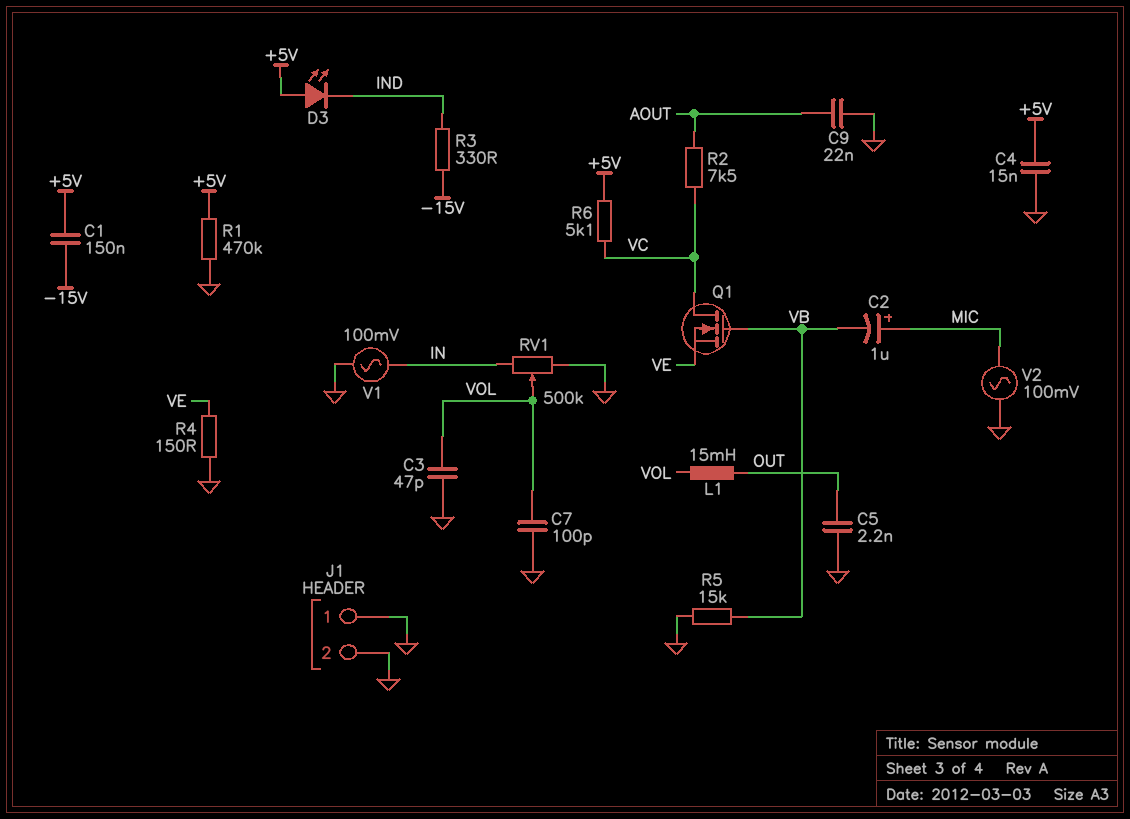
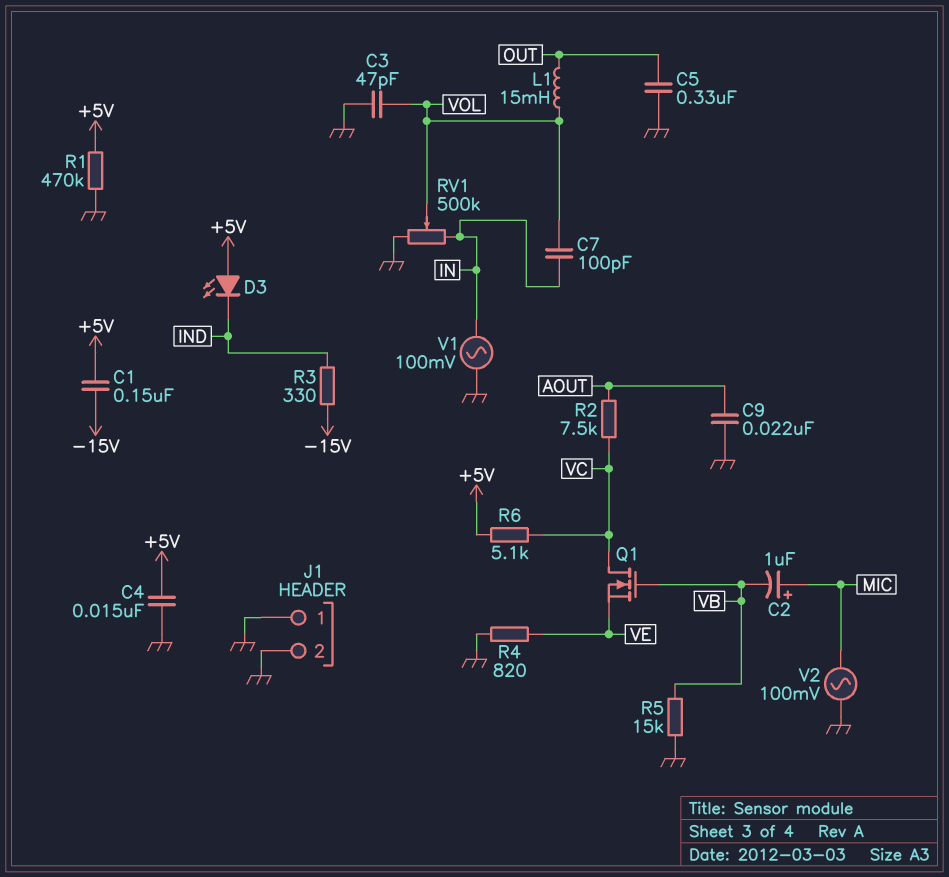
C5: 2.2nF (GND, OUT) -> 330nF (GND, OUT)
C7: 100pF (GND, VOL) -> 100pF (IN, VOL)
R4: 150 (GND, VE) -> 820 (GND, VE)

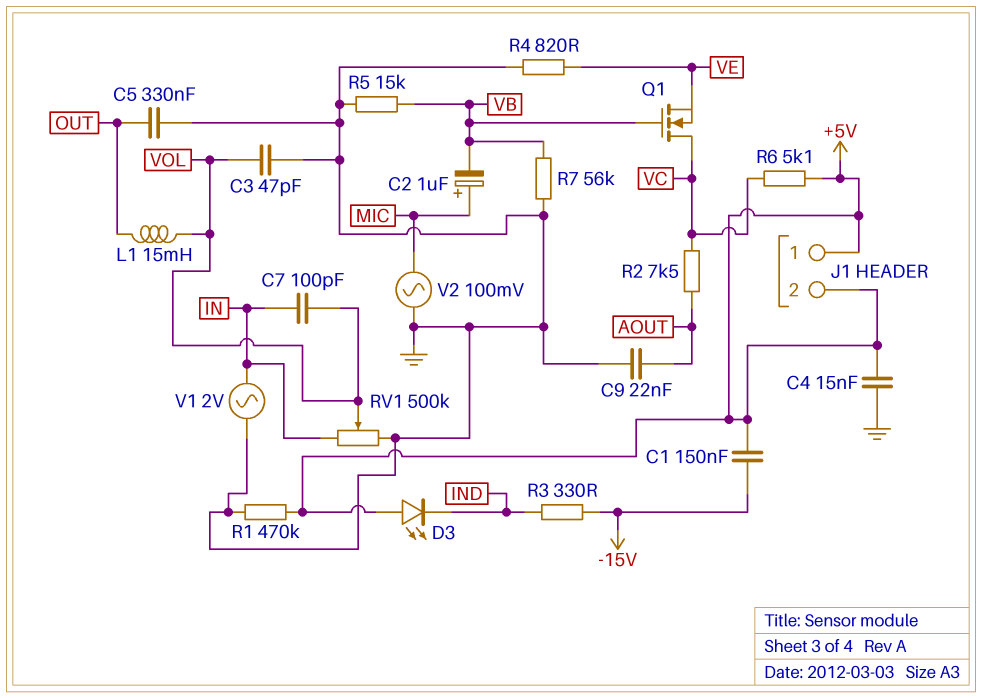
J1 pin 1: GND -> +5V
J1 pin 2: GND -> +5V
R7: none -> 56k (GND, VB)
V1: AC 100mV (GND, IN) -> AC 2V (GND, IN)

